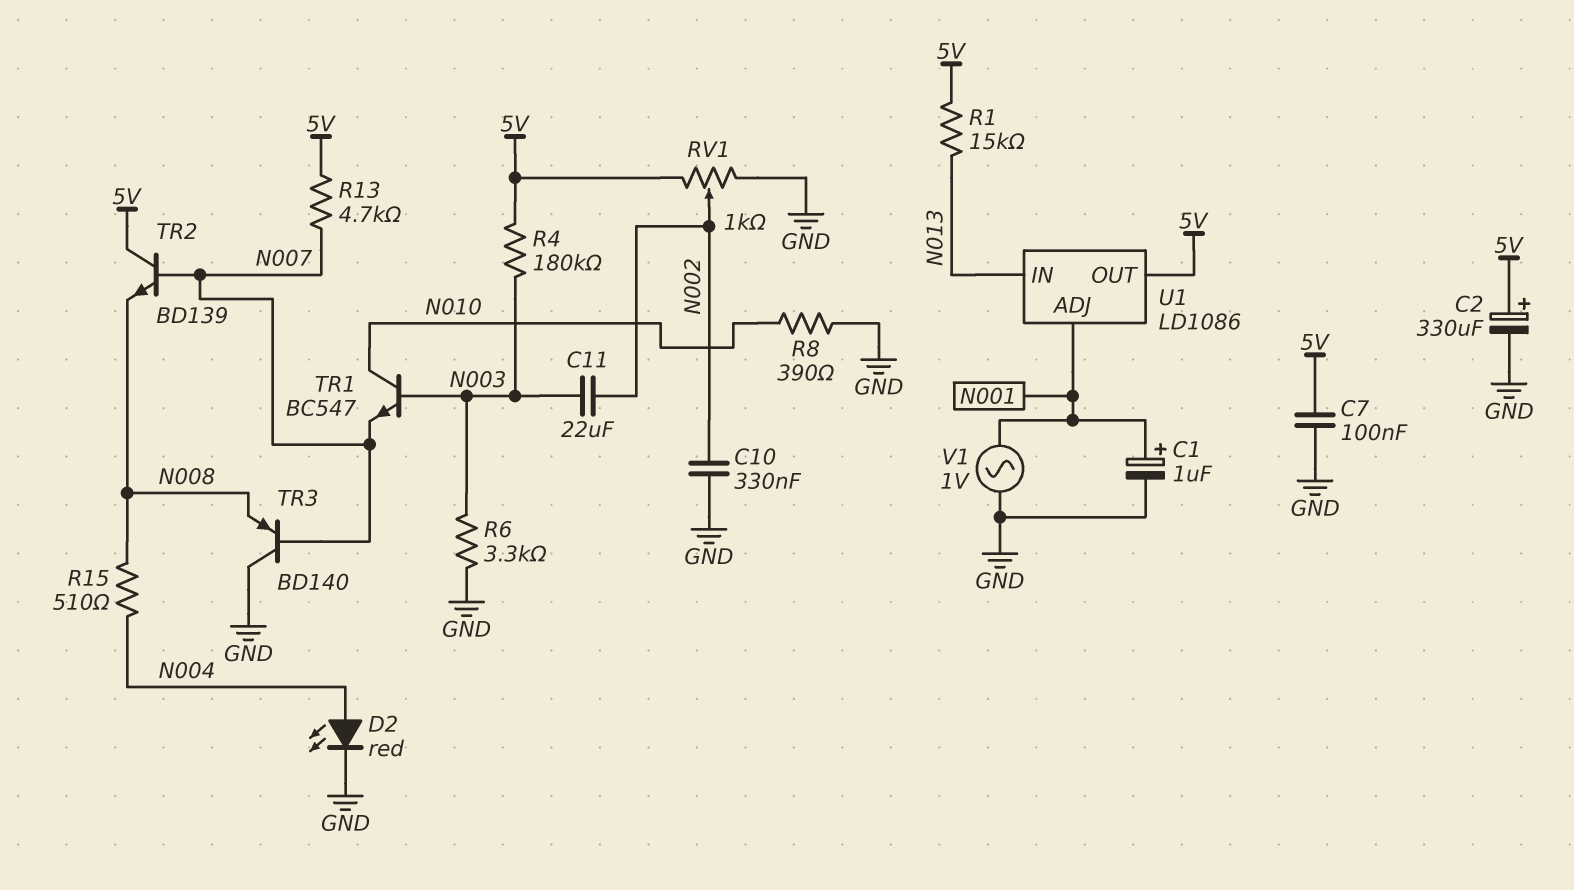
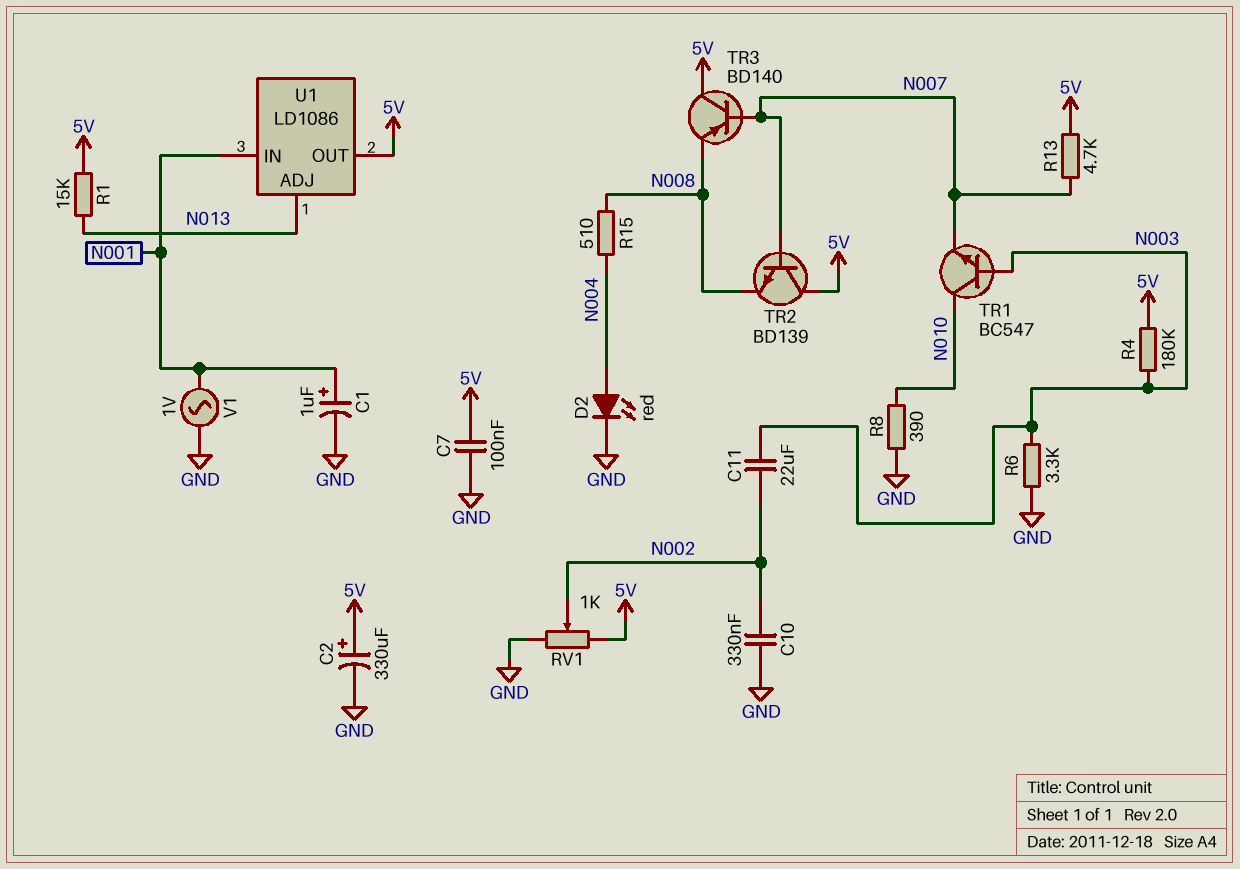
TR3: PNP BD140 (B N007, C GND, E N008) -> PNP BD140 (B N007, C 5V, E N008)
U1 pin ADJ: N001 -> N013
U1 pin IN: N013 -> N001

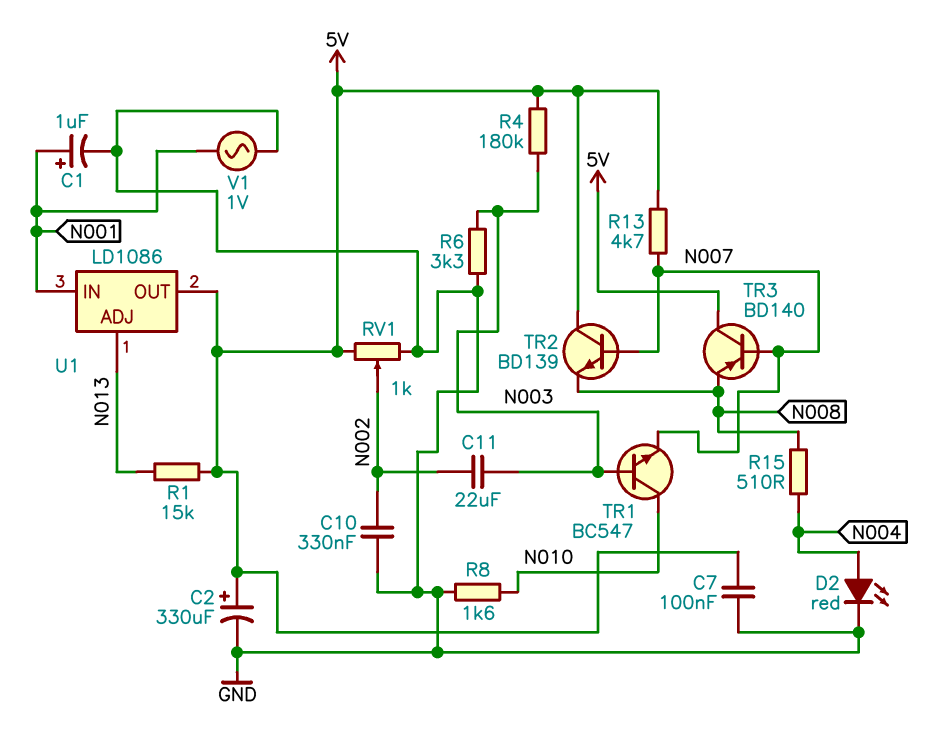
R8: 390 (GND, N010) -> 1.6k (GND, N010)

